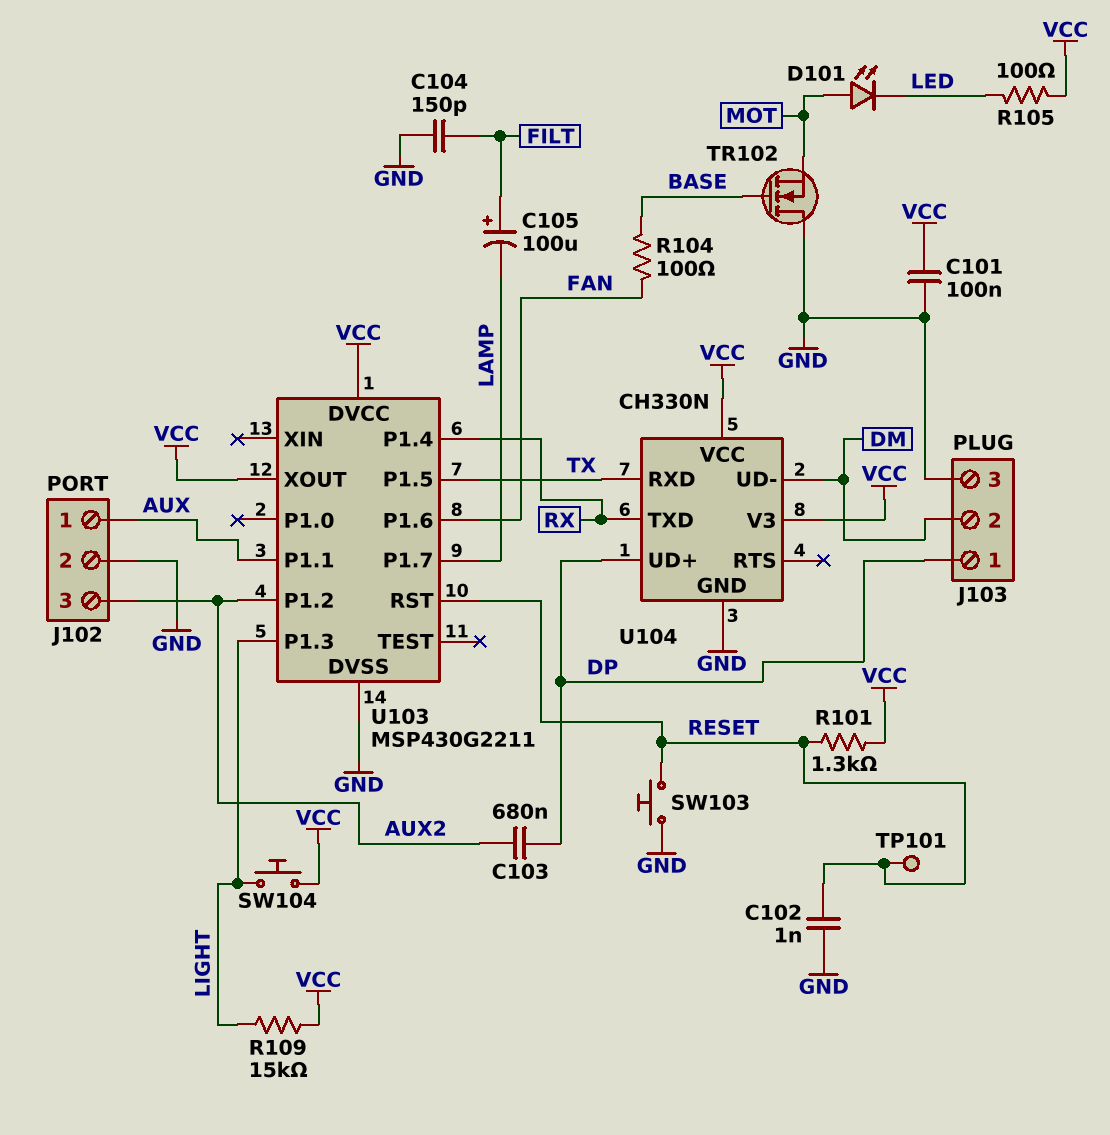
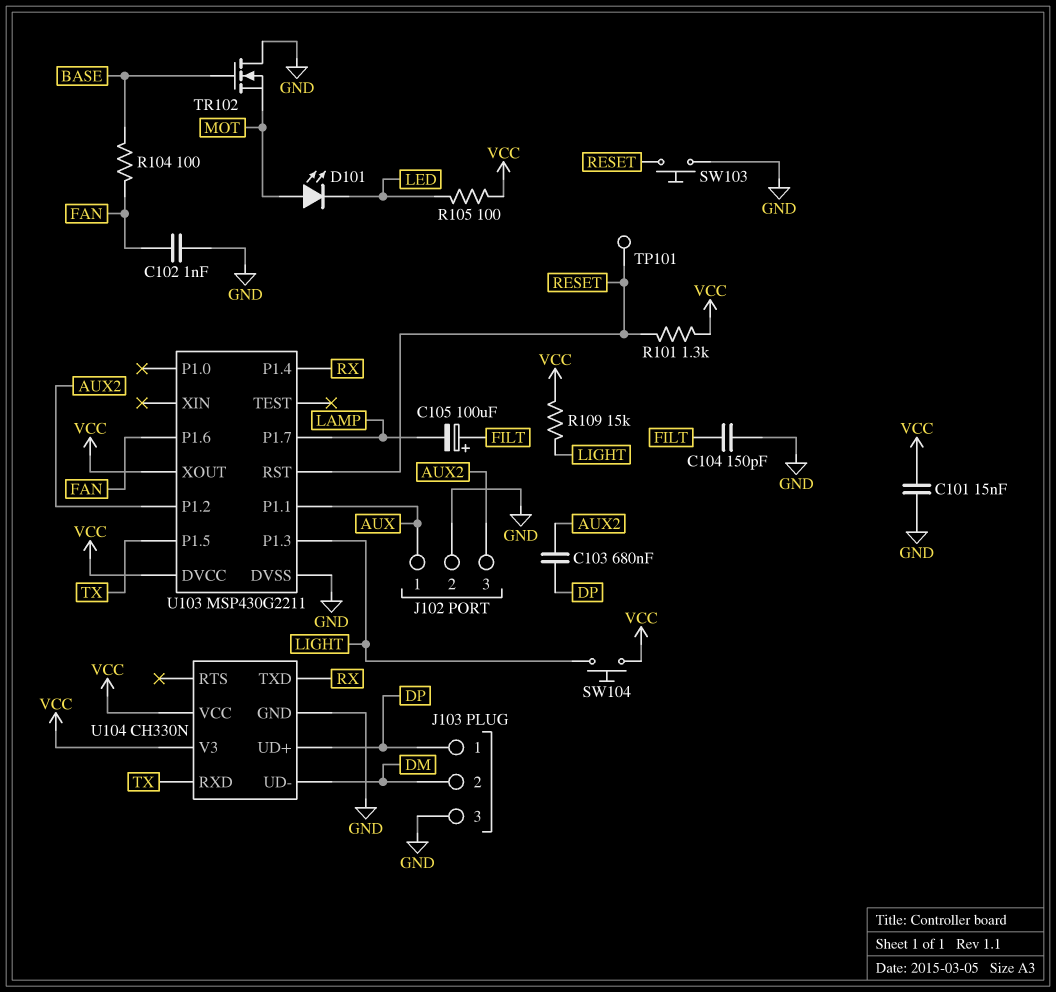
C101: 100nF (GND, VCC) -> 15nF (GND, VCC)
C102: 1nF (GND, RESET) -> 1nF (FAN, GND)

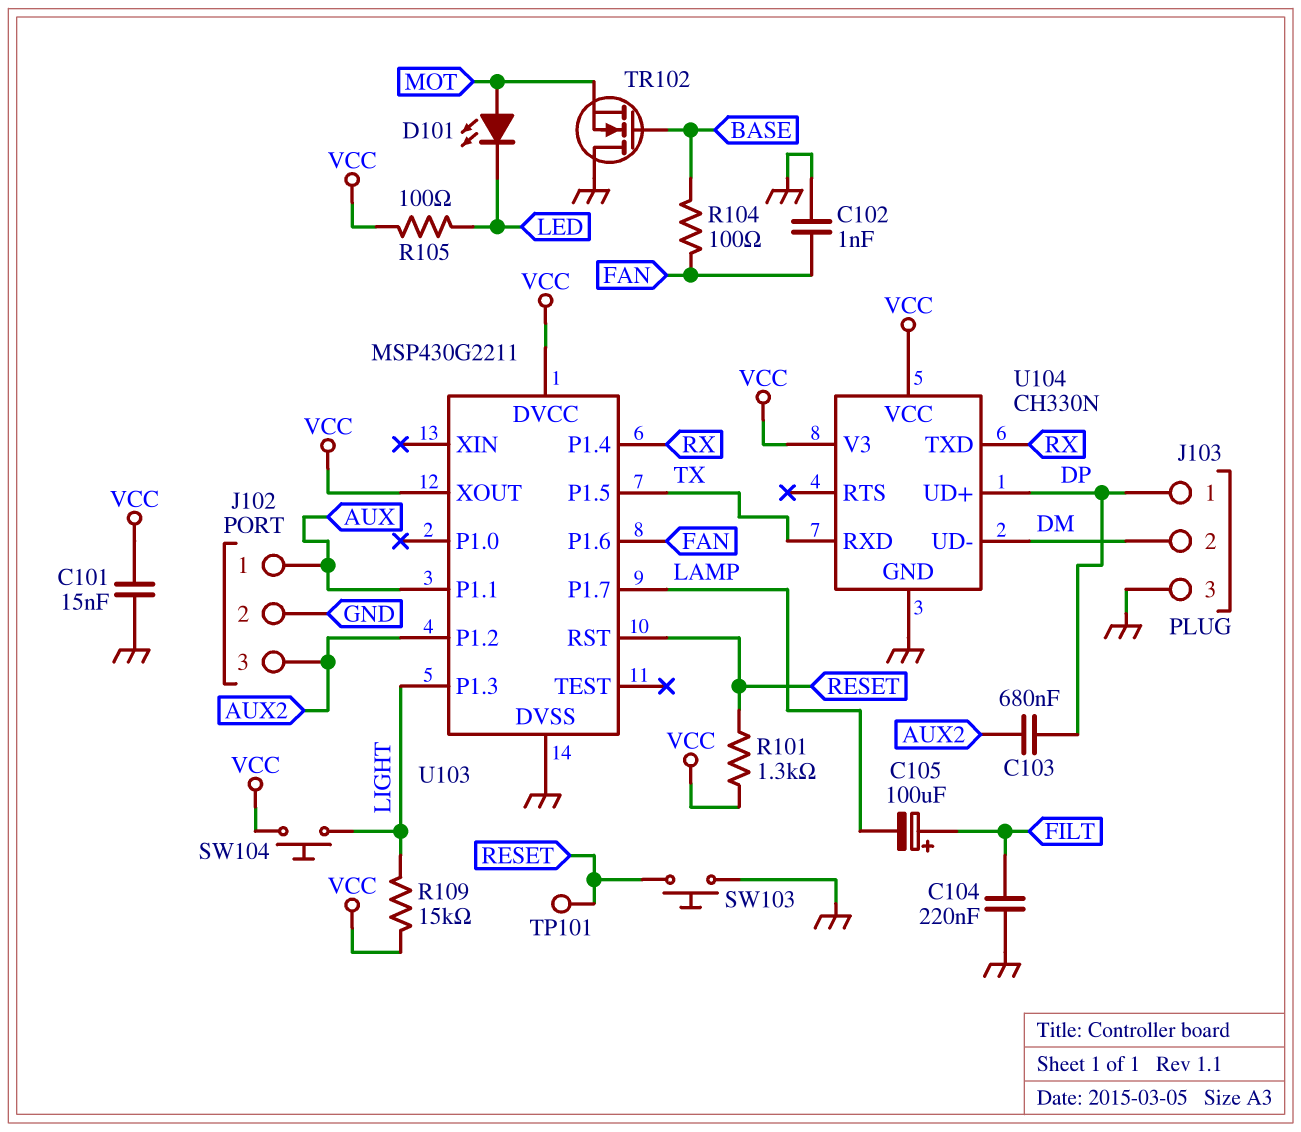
C104: 150pF (FILT, GND) -> 220nF (FILT, GND)

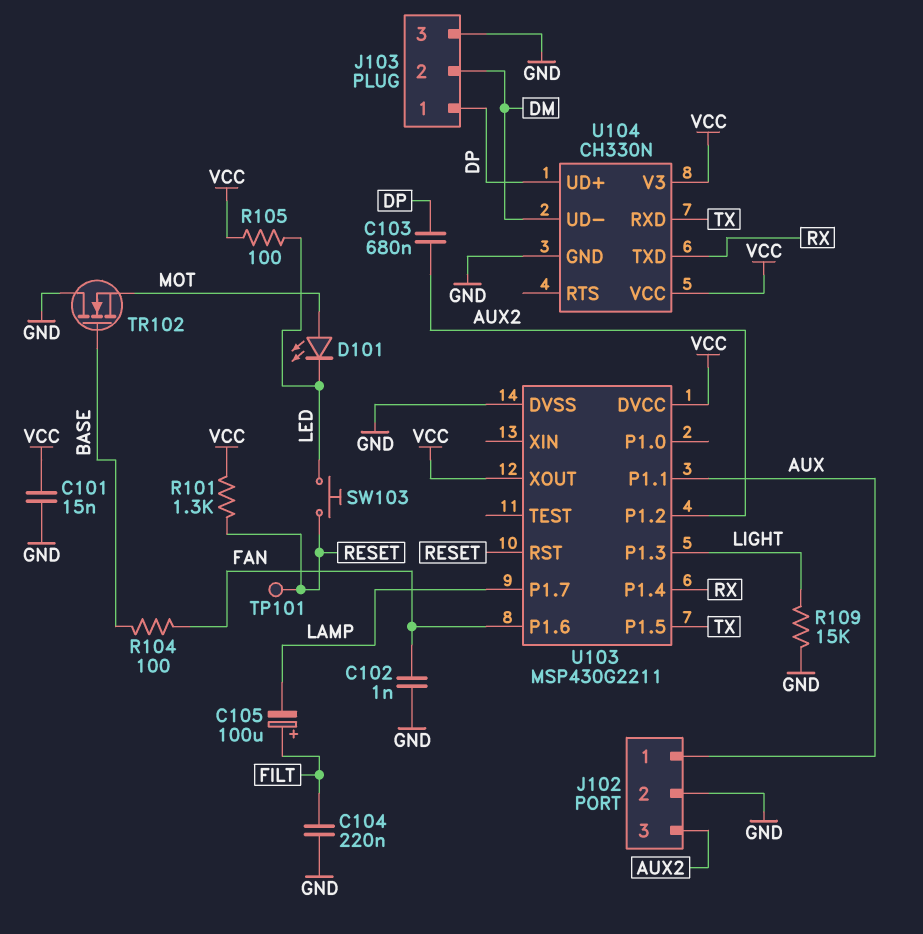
R109: 15k (LIGHT, VCC) -> 15k (GND, LIGHT)
SW103: button (GND, RESET) -> button (LED, RESET)
SW104: button (LIGHT, VCC) -> none

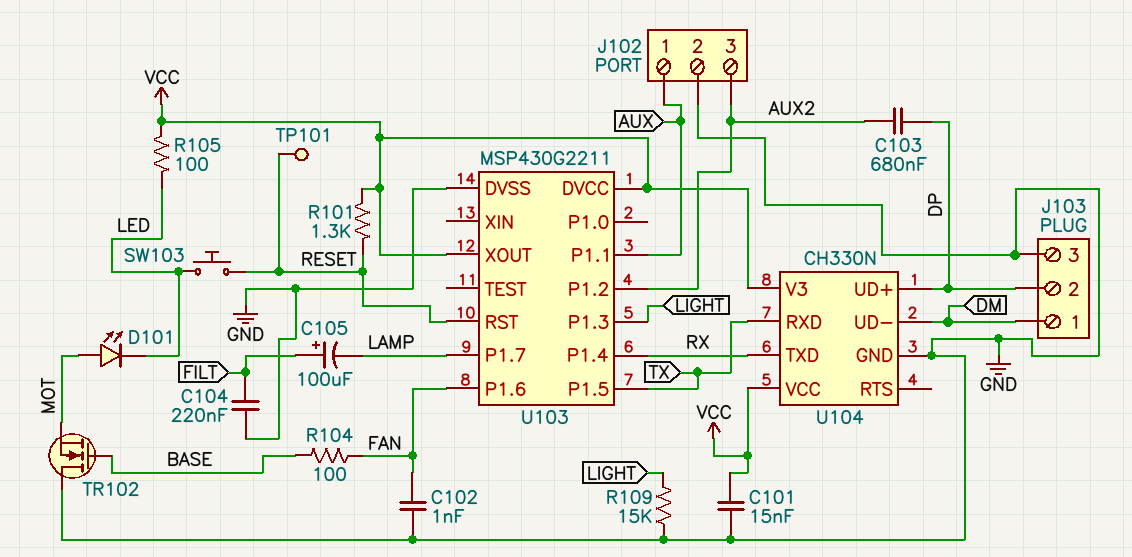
J103 pin 1: DP -> DM
J103 pin 2: DM -> DP

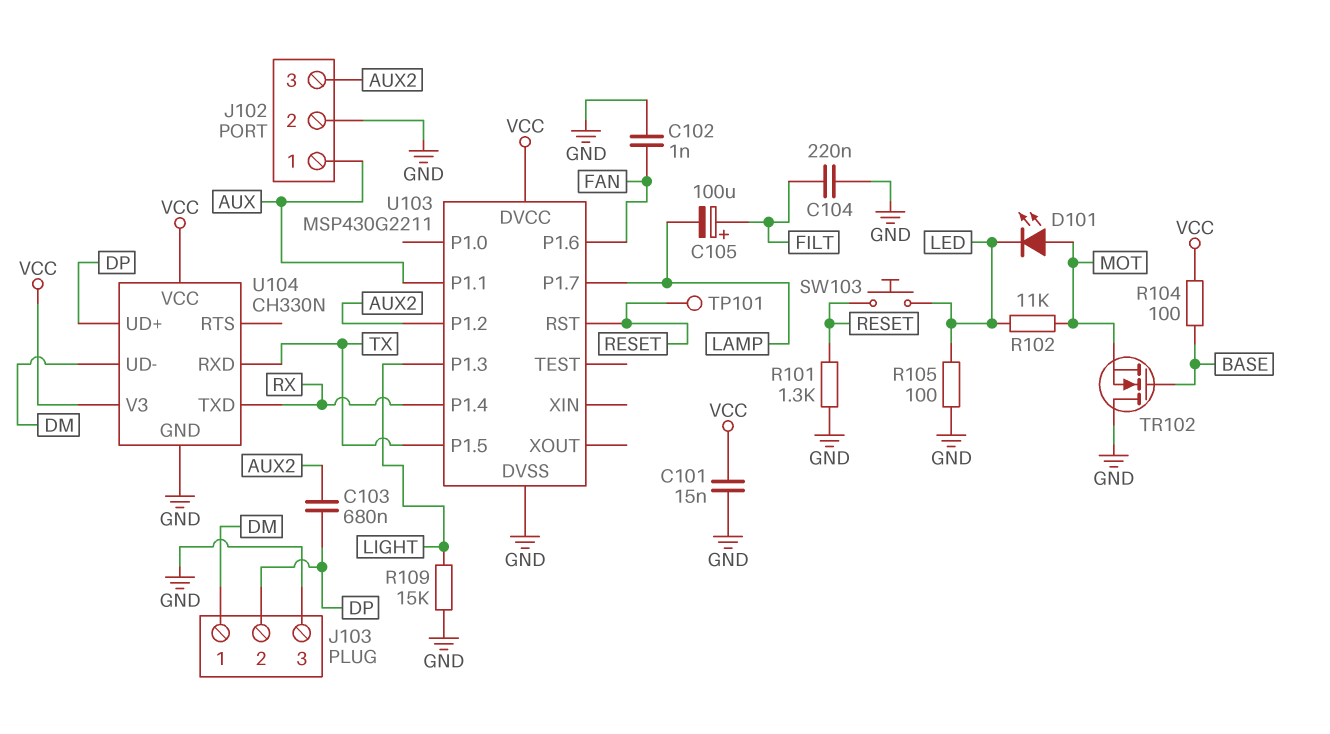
R101: 1.3k (RESET, VCC) -> 1.3k (GND, RESET)
R102: none -> 11k (LED, MOT)
R104: 100 (BASE, FAN) -> 100 (BASE, VCC)
R105: 100 (LED, VCC) -> 100 (GND, LED)
U103 pin XOUT: VCC -> none

